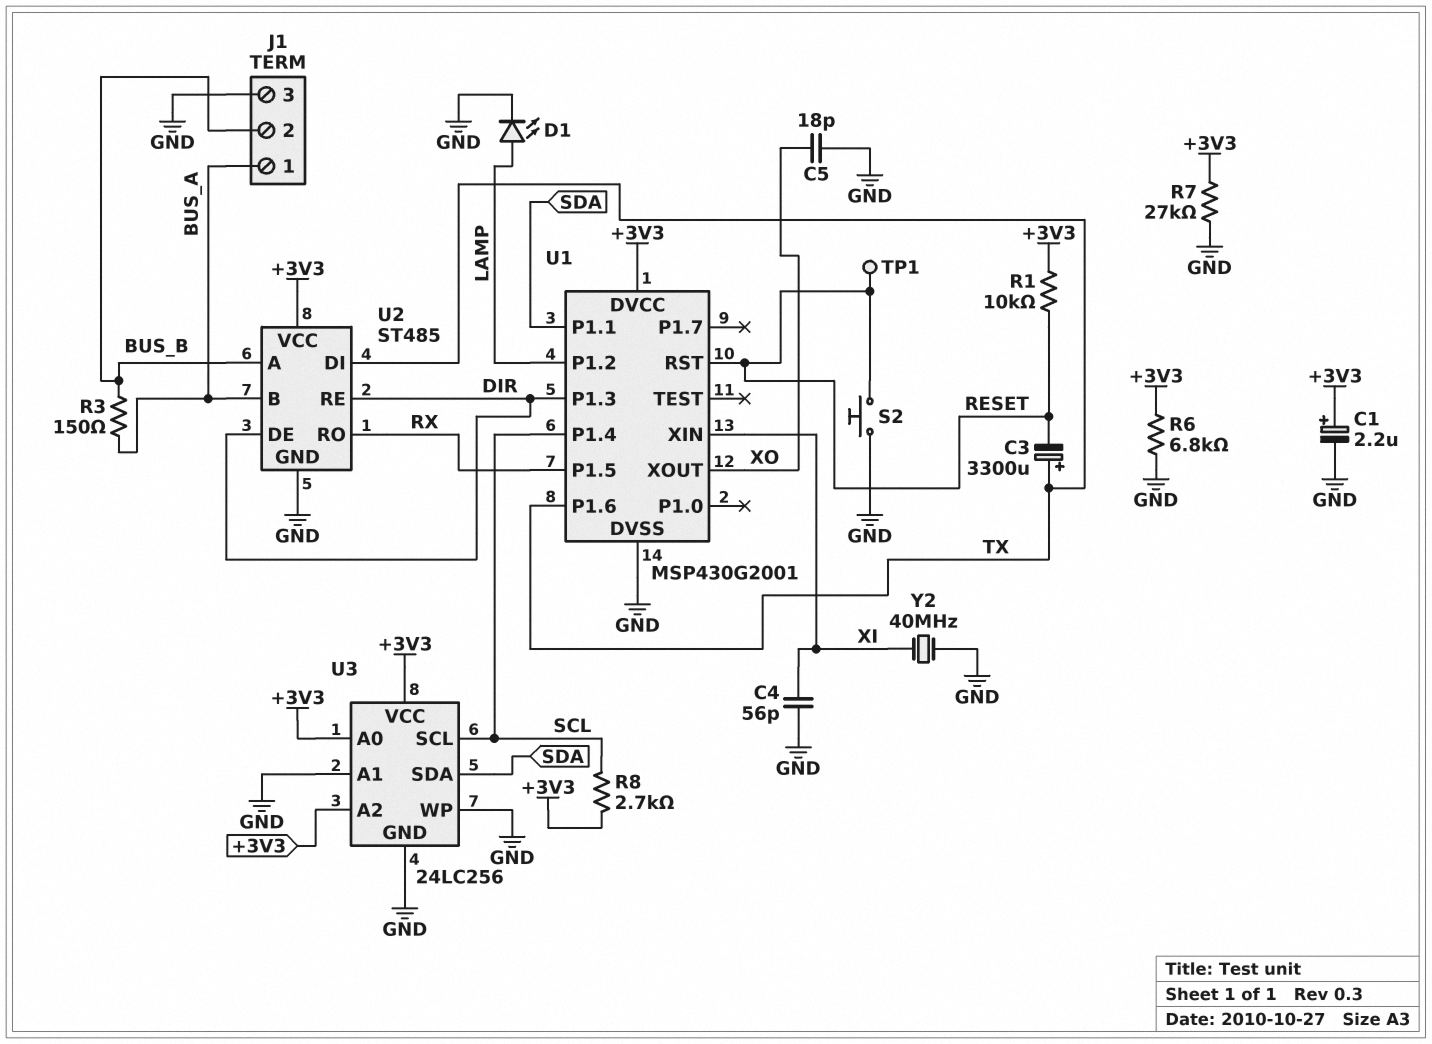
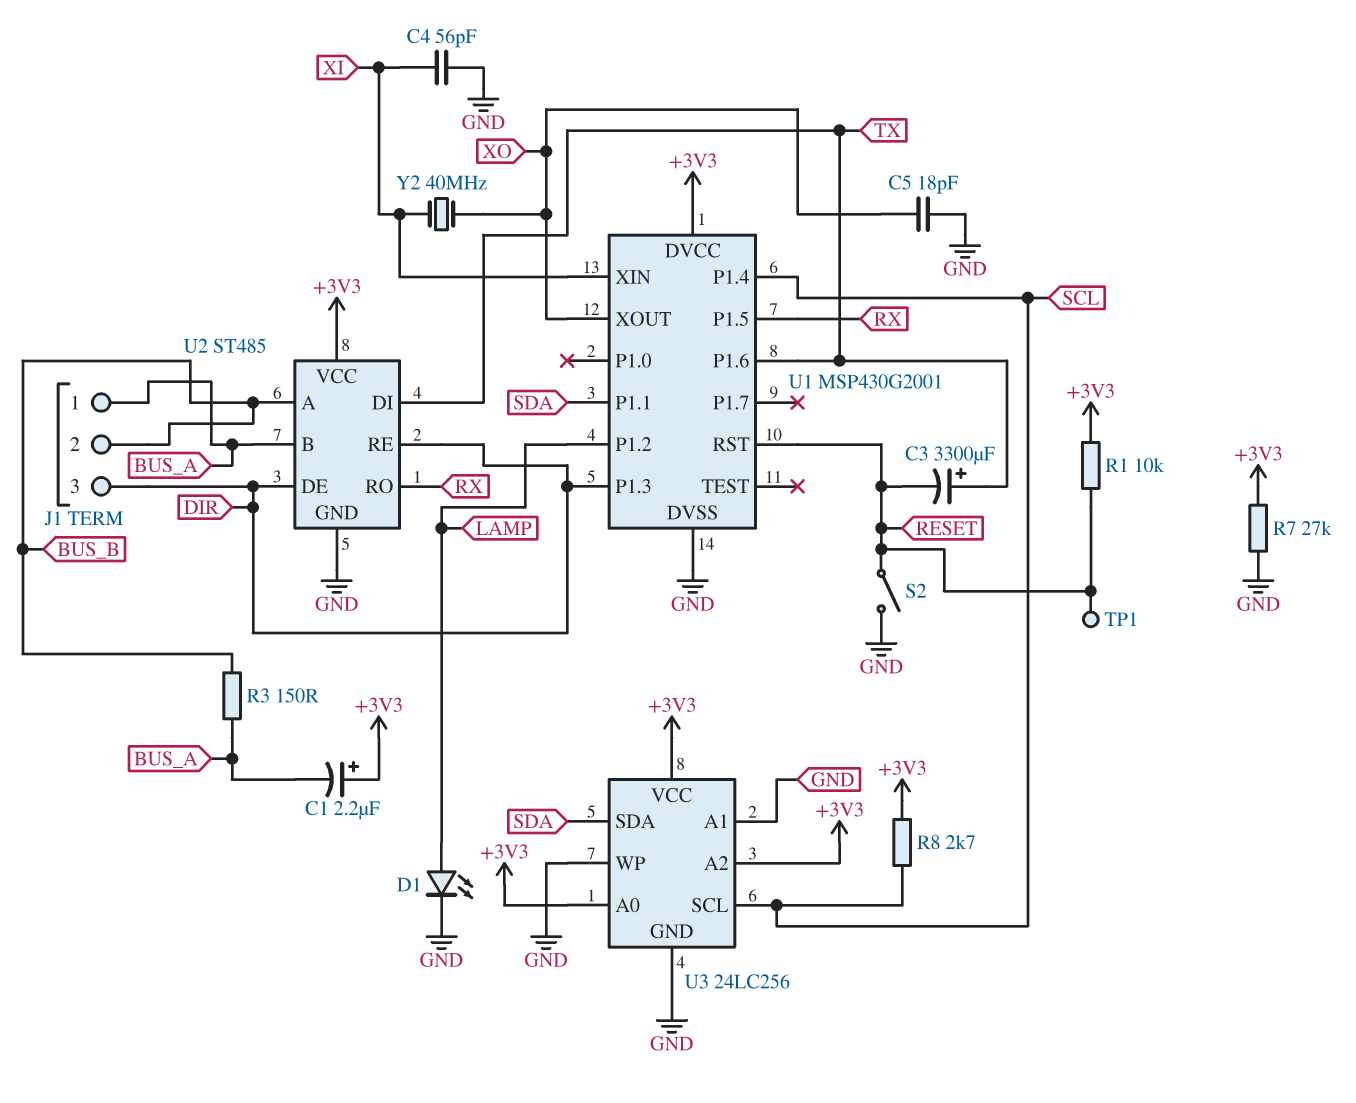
C1: 2.2uF (plus +3V3, minus GND) -> 2.2uF (plus +3V3, minus BUS_A)
J1 pin 3: GND -> DIR
R6: 6.8k (+3V3, GND) -> none
S2: button (GND, RESET) -> switch (GND, RESET)
Y2: 40MHz (GND, XI) -> 40MHz (XI, XO)

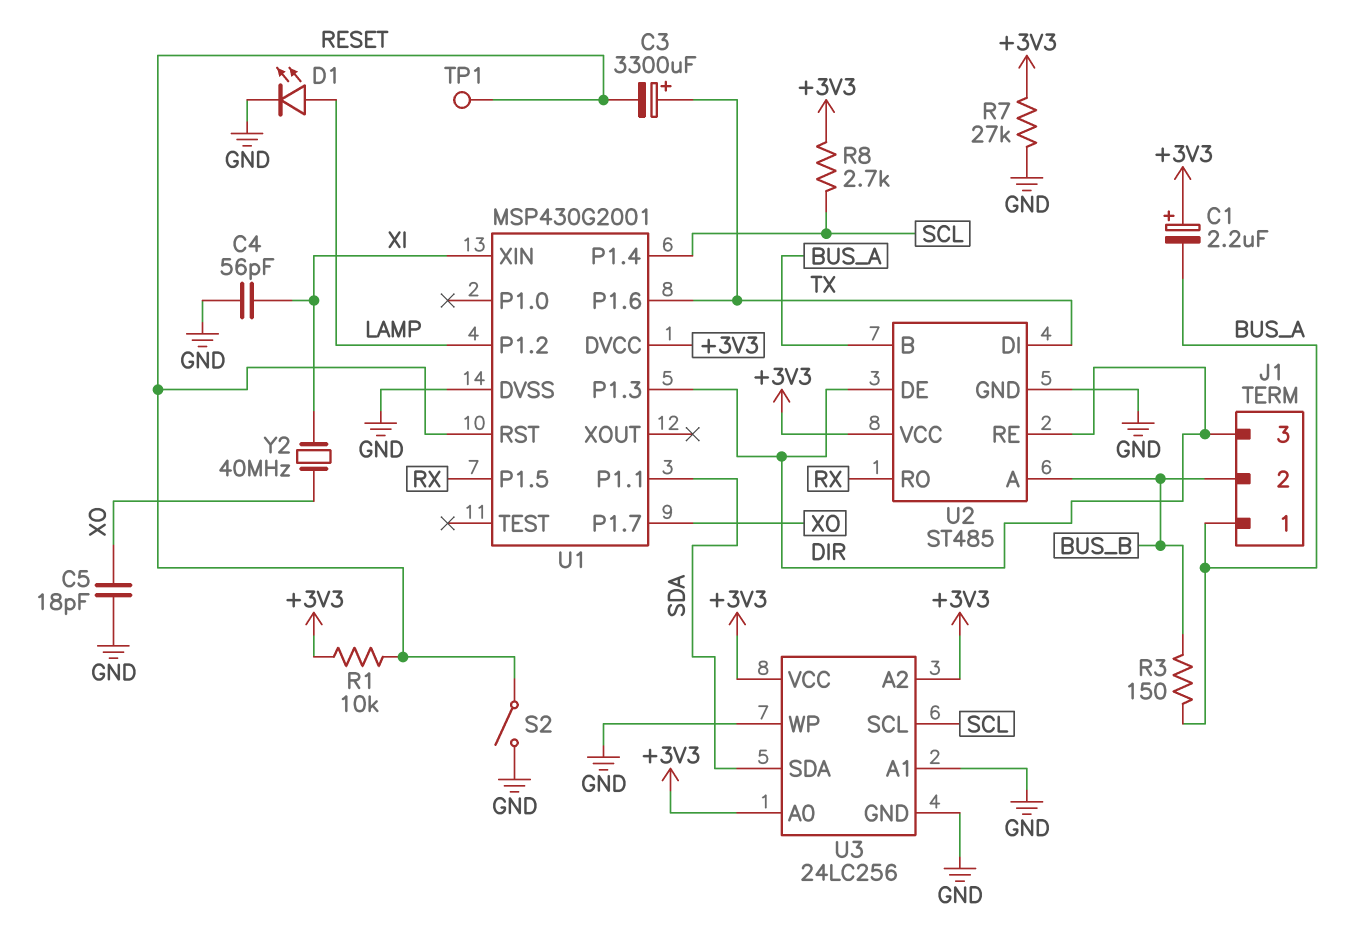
U1 pin P1.7: none -> XO
U1 pin XOUT: XO -> none

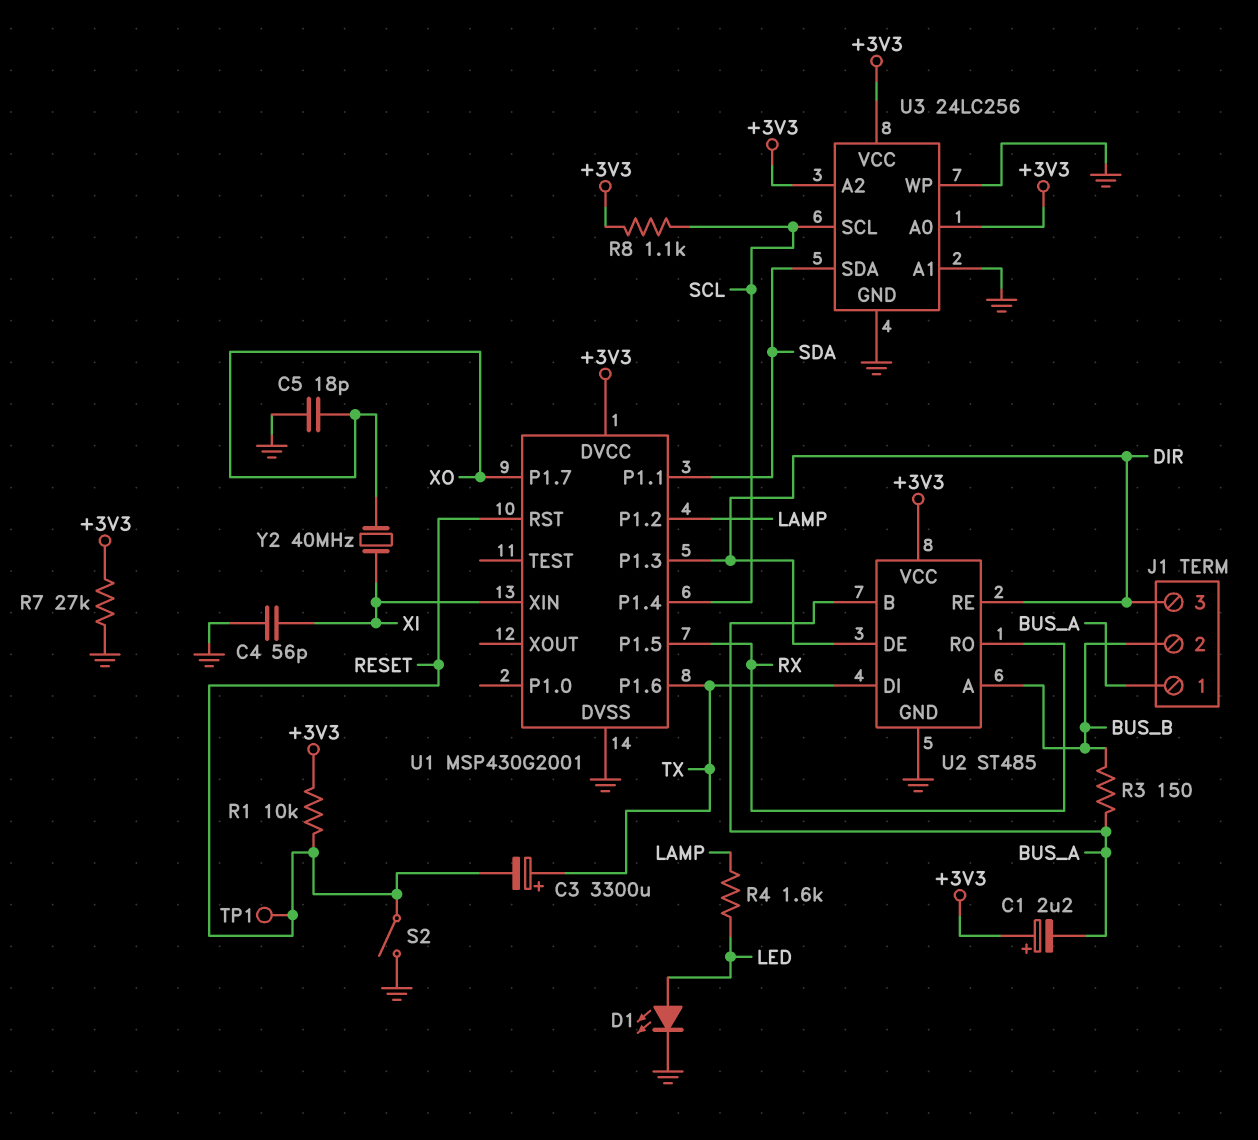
D1: LED (A LAMP, K GND) -> LED (A LED, K GND)
R4: none -> 1.6k (LAMP, LED)
R8: 2.7k (+3V3, SCL) -> 1.1k (+3V3, SCL)

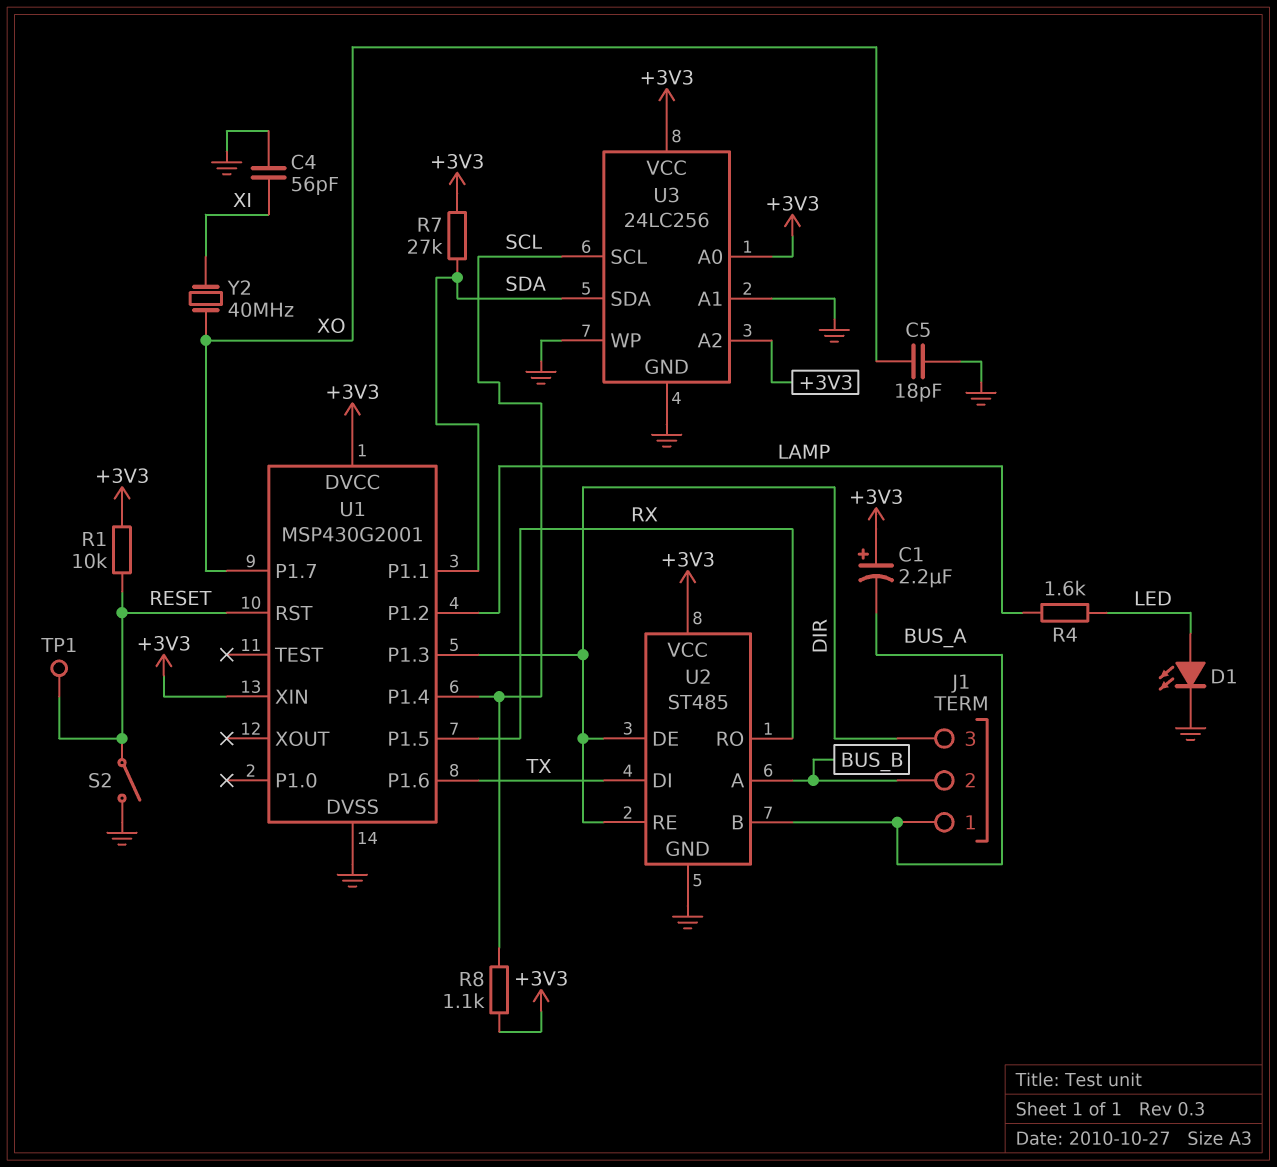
C3: 3300uF (plus TX, minus RESET) -> none
R3: 150 (BUS_A, BUS_B) -> none
R7: 27k (+3V3, GND) -> 27k (+3V3, SDA)
U1 pin XIN: XI -> +3V3

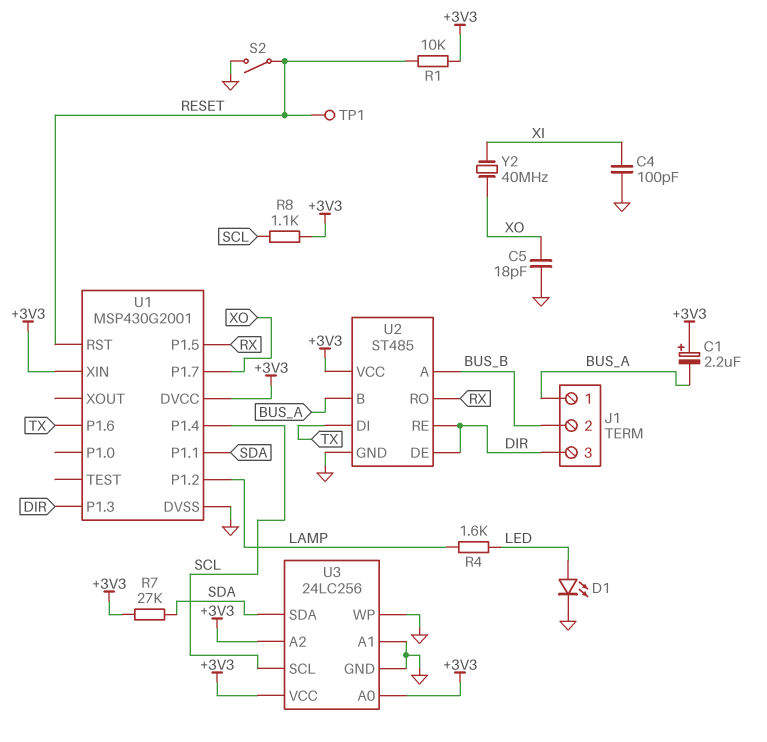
C4: 56pF (GND, XI) -> 100pF (GND, XI)

